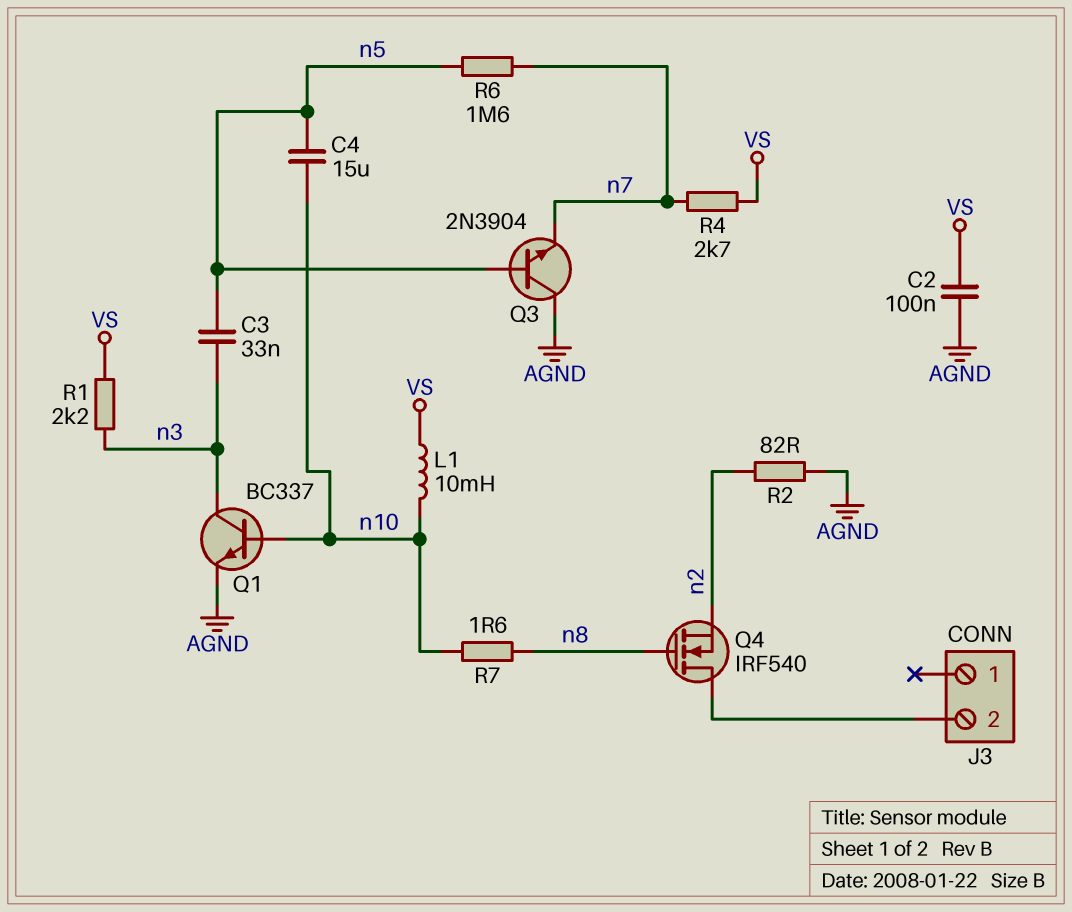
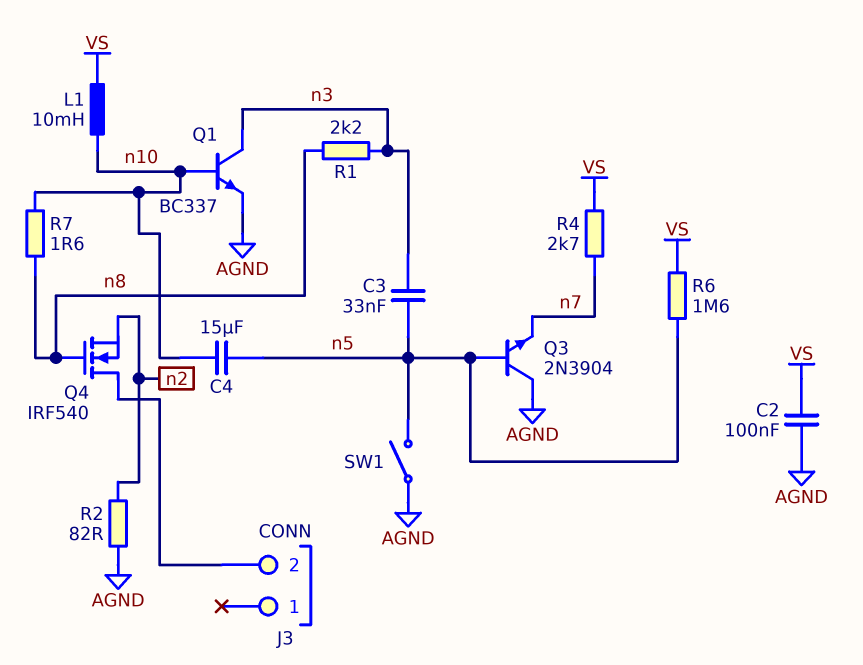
R1: 2.2k (VS, n3) -> 2.2k (n3, n8)
R6: 1.6M (n5, n7) -> 1.6M (VS, n5)
SW1: none -> switch (AGND, n5)

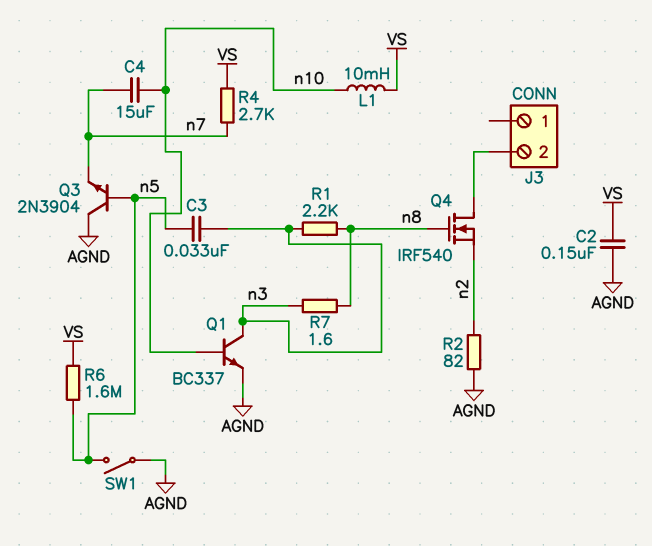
C2: 100nF (AGND, VS) -> 150nF (AGND, VS)
C4: 15uF (n5, n10) -> 15uF (n7, n10)
R7: 1.6 (n8, n10) -> 1.6 (n3, n8)

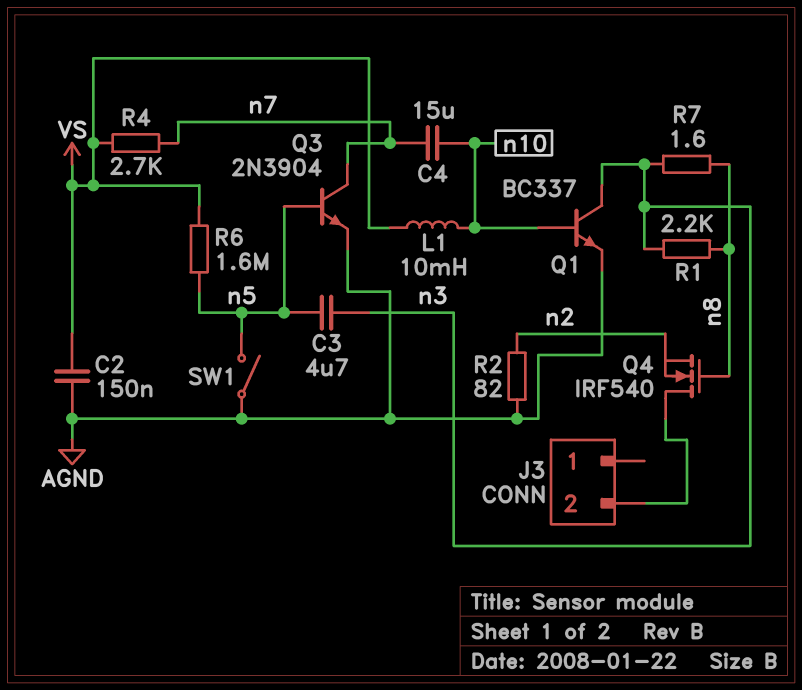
C3: 33nF (n3, n5) -> 4.7uF (n3, n5)
Q3: NPN 2N3904 (B n5, C AGND, E n7) -> NPN 2N3904 (B n5, C n7, E AGND)

